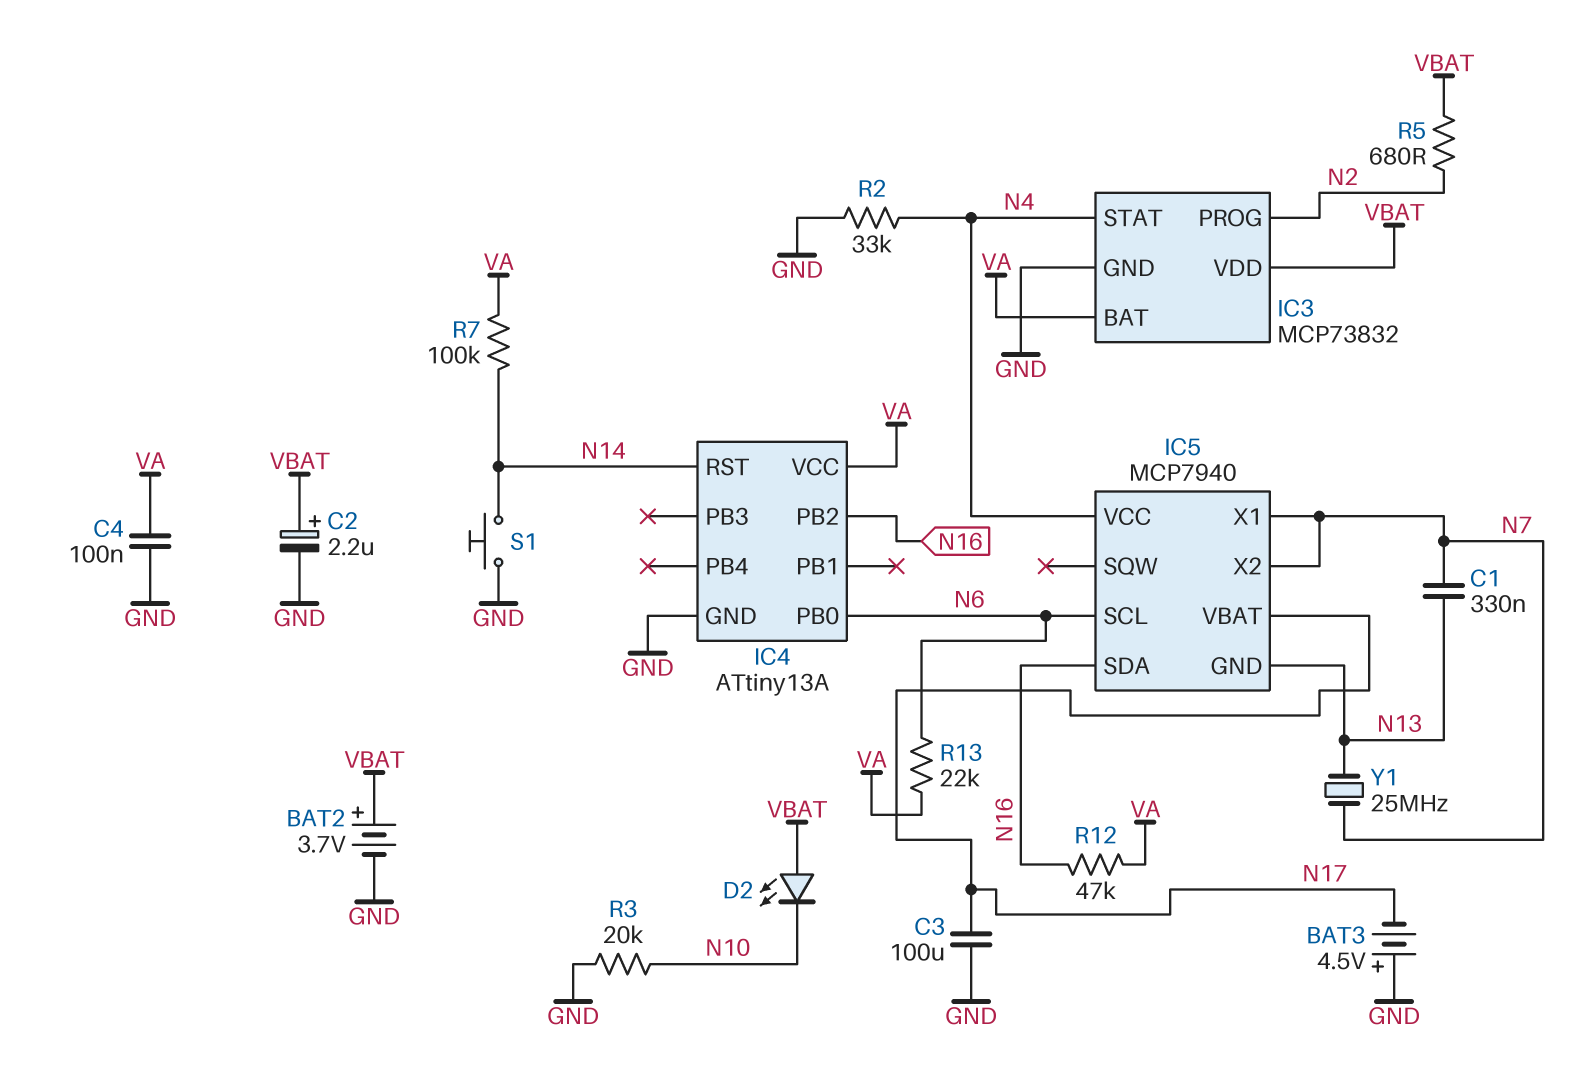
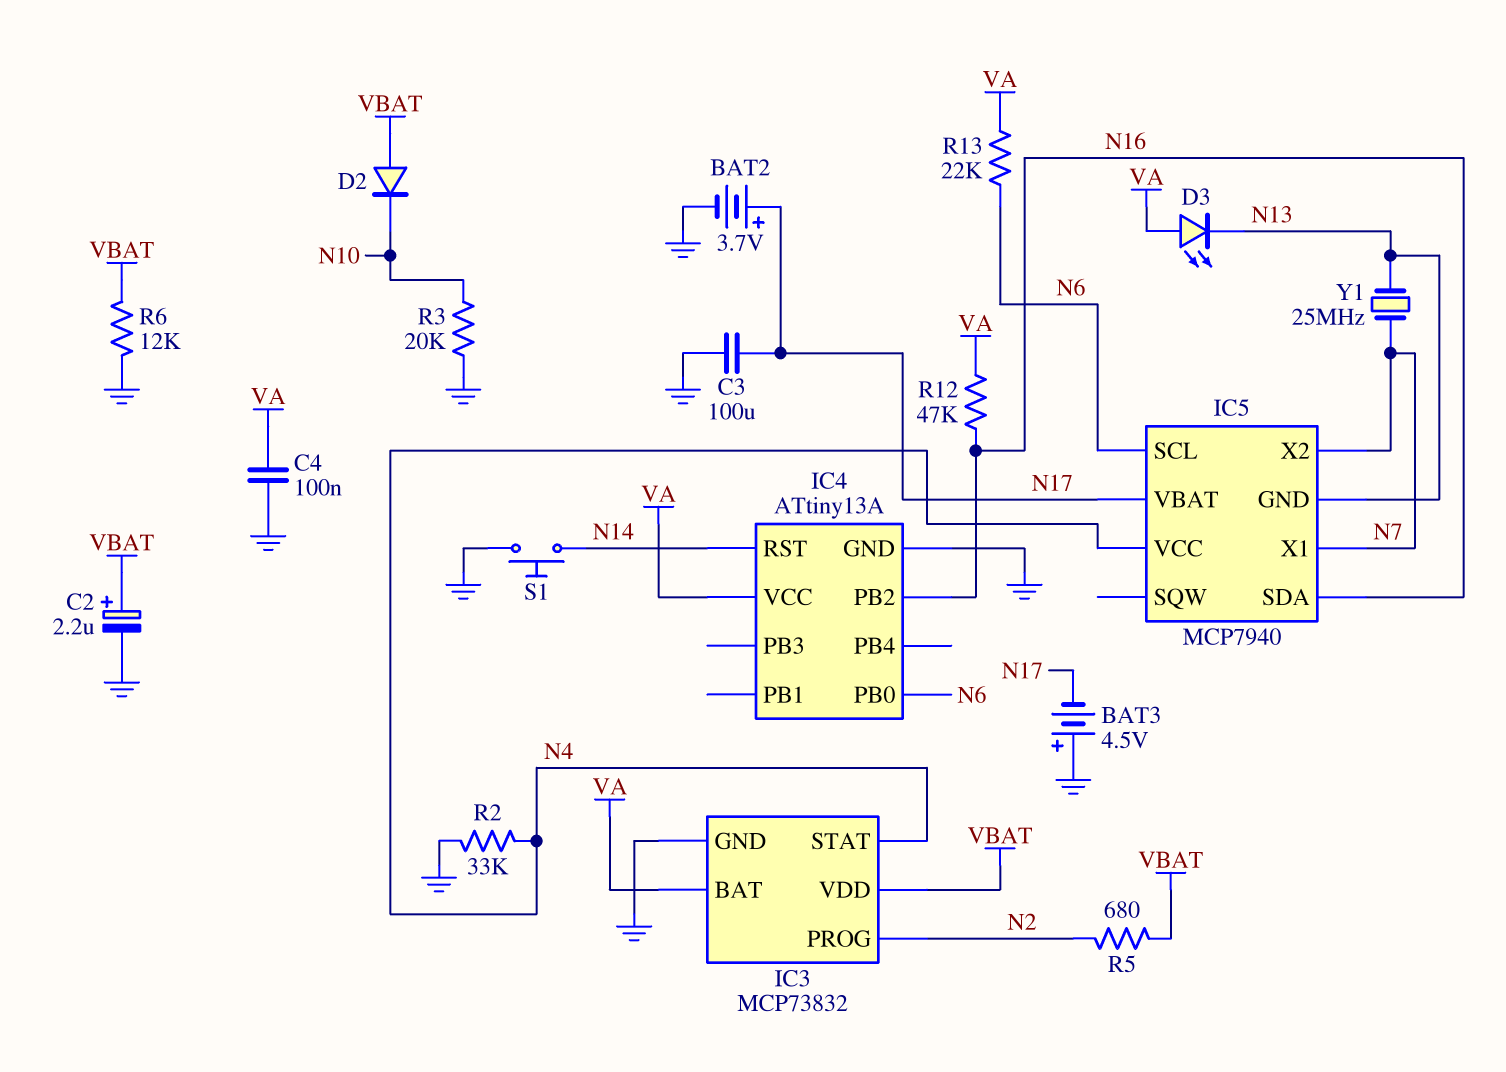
BAT2: 3.7V (plus VBAT, minus GND) -> 3.7V (plus N17, minus GND)
C1: 330nF (N7, N13) -> none
D2: LED (A VBAT, K N10) -> diode (A VBAT, K N10)
D3: none -> LED (A VA, K N13)
R6: none -> 12k (GND, VBAT)
R7: 100k (N14, VA) -> none

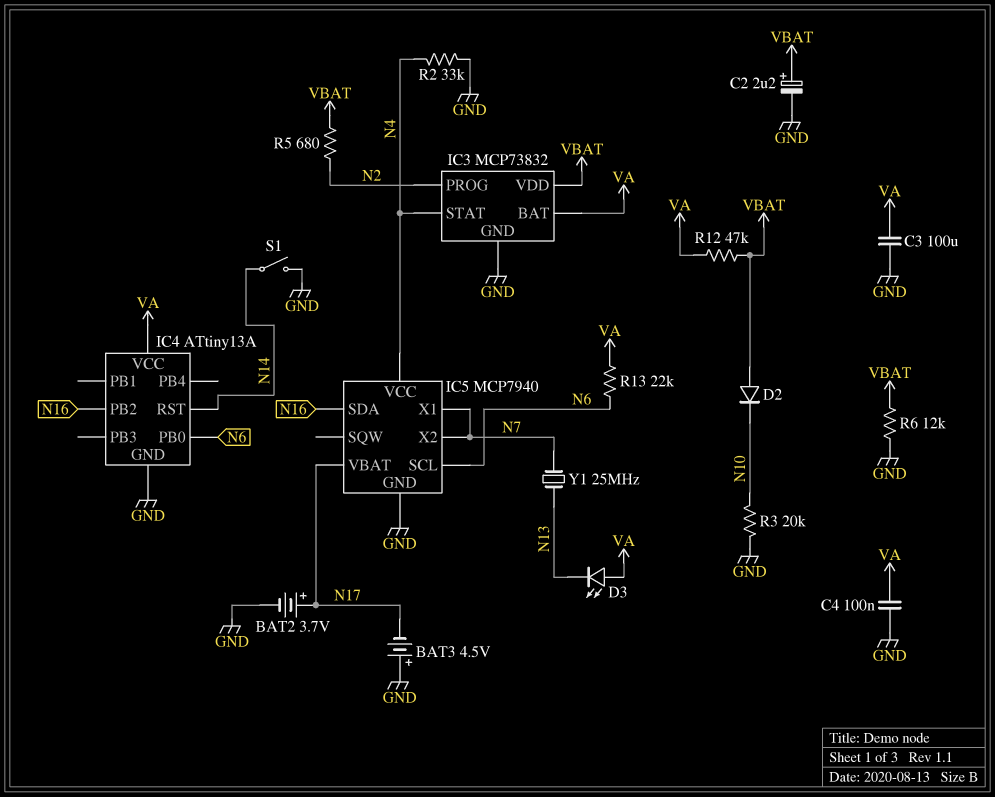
C3: 100uF (GND, N17) -> 100uF (GND, VA)
IC5 pin GND: N13 -> GND
R12: 47k (N16, VA) -> 47k (VA, VBAT)
S1: button (GND, N14) -> switch (GND, N14)

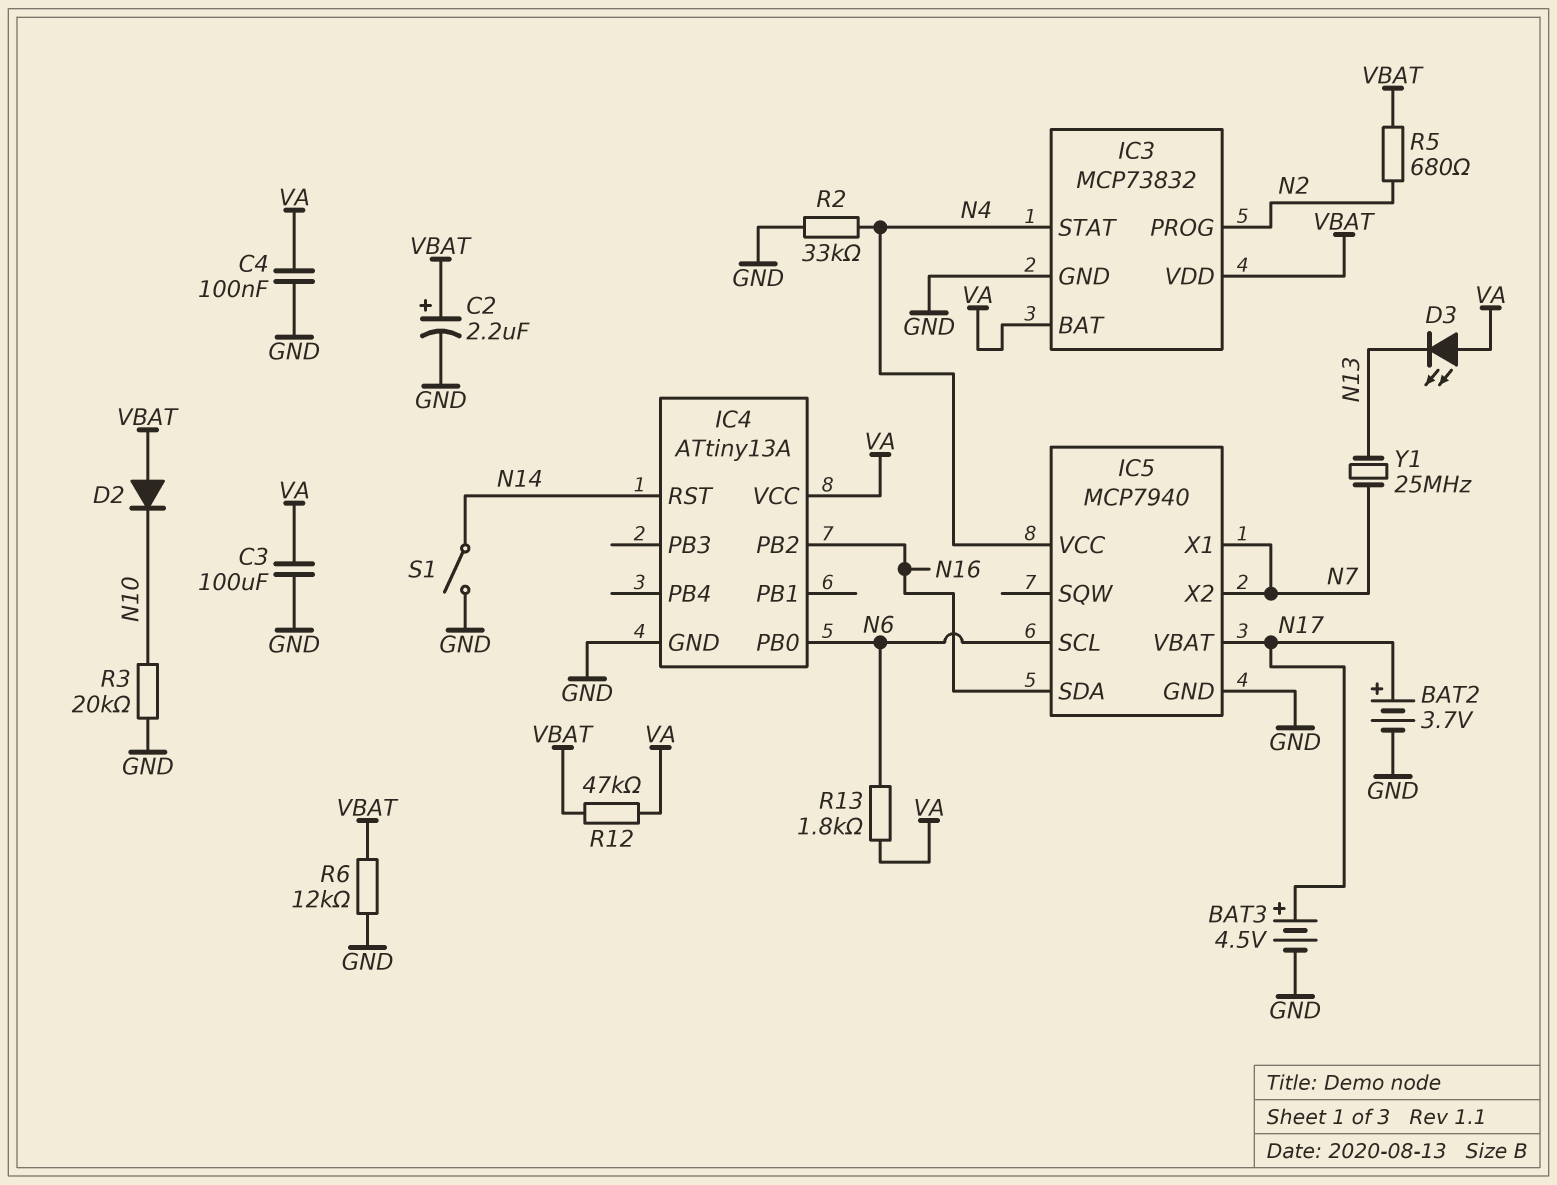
BAT3: 4.5V (plus GND, minus N17) -> 4.5V (plus N17, minus GND)
R13: 22k (N6, VA) -> 1.8k (N6, VA)

